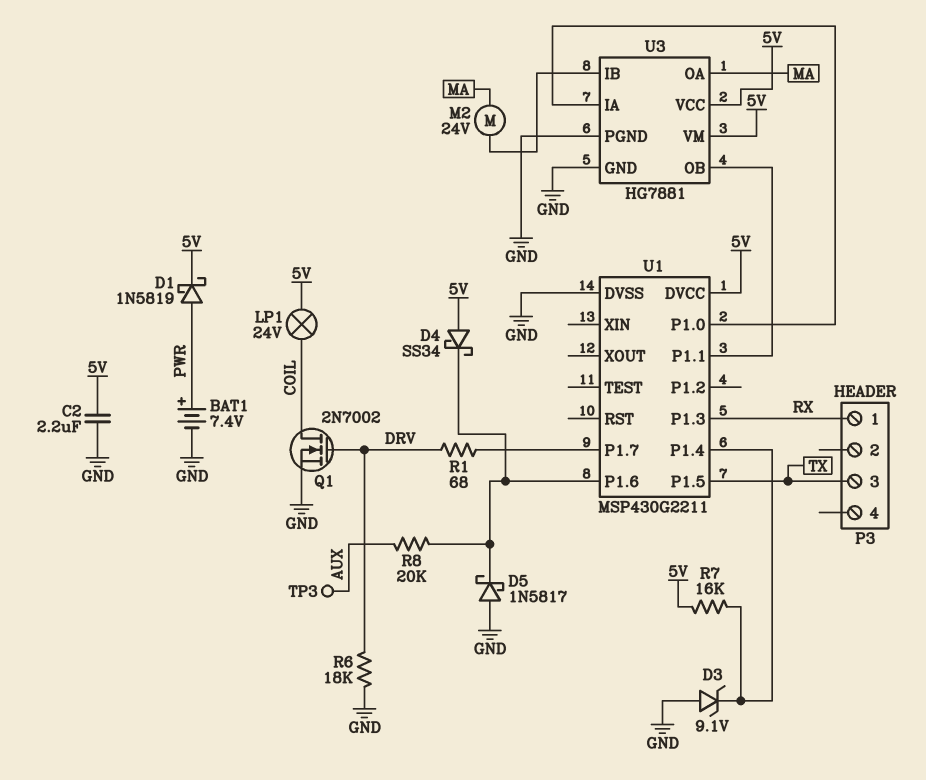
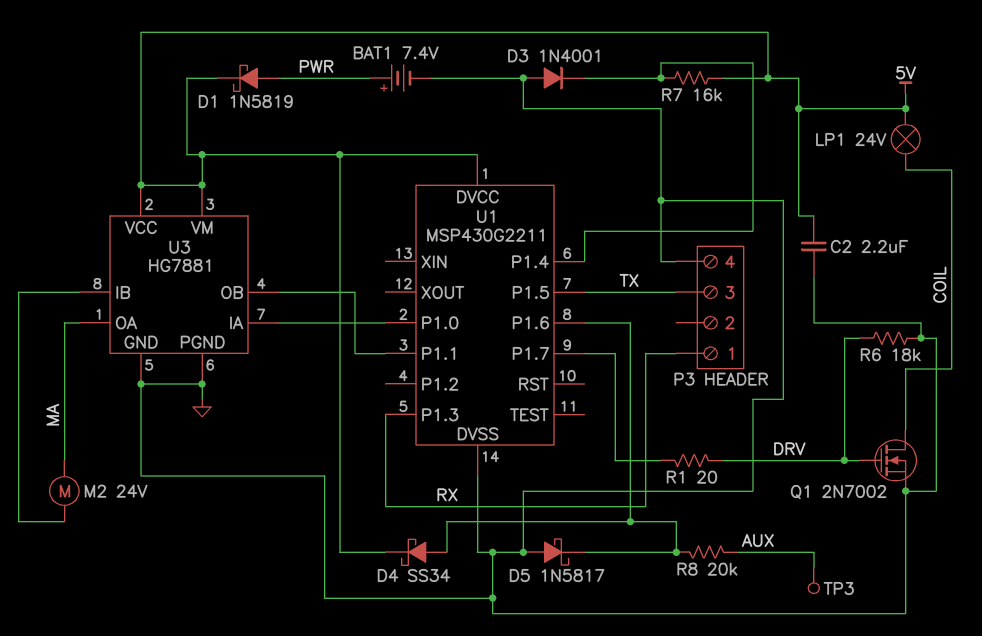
D3: zener 9.1V (A GND, K U1/P1.4) -> diode 1N4001 (A GND, K U1/P1.4)
D4: schottky SS34 (A 5V, K U1/P1.6) -> schottky SS34 (A U1/P1.6, K 5V)
P3 pin 4: none -> GND
R1: 68 (DRV, U1/P1.7) -> 20 (DRV, U1/P1.7)

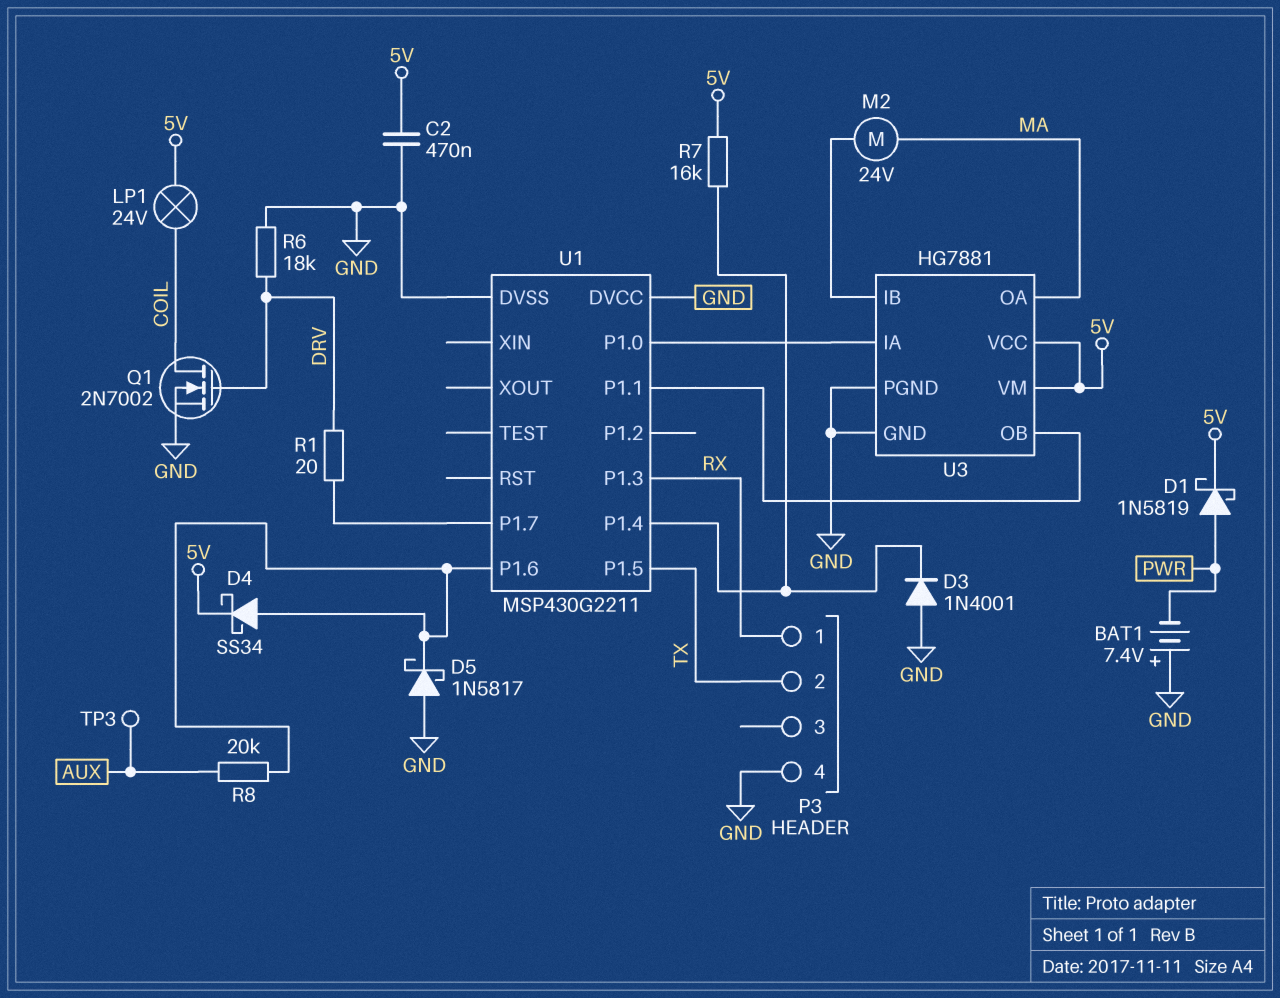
BAT1: 7.4V (plus PWR, minus GND) -> 7.4V (plus GND, minus PWR)
C2: 2.2uF (5V, GND) -> 470nF (5V, GND)
P3 pin 2: none -> TX
P3 pin 3: TX -> none
U1 pin DVCC: 5V -> GND

